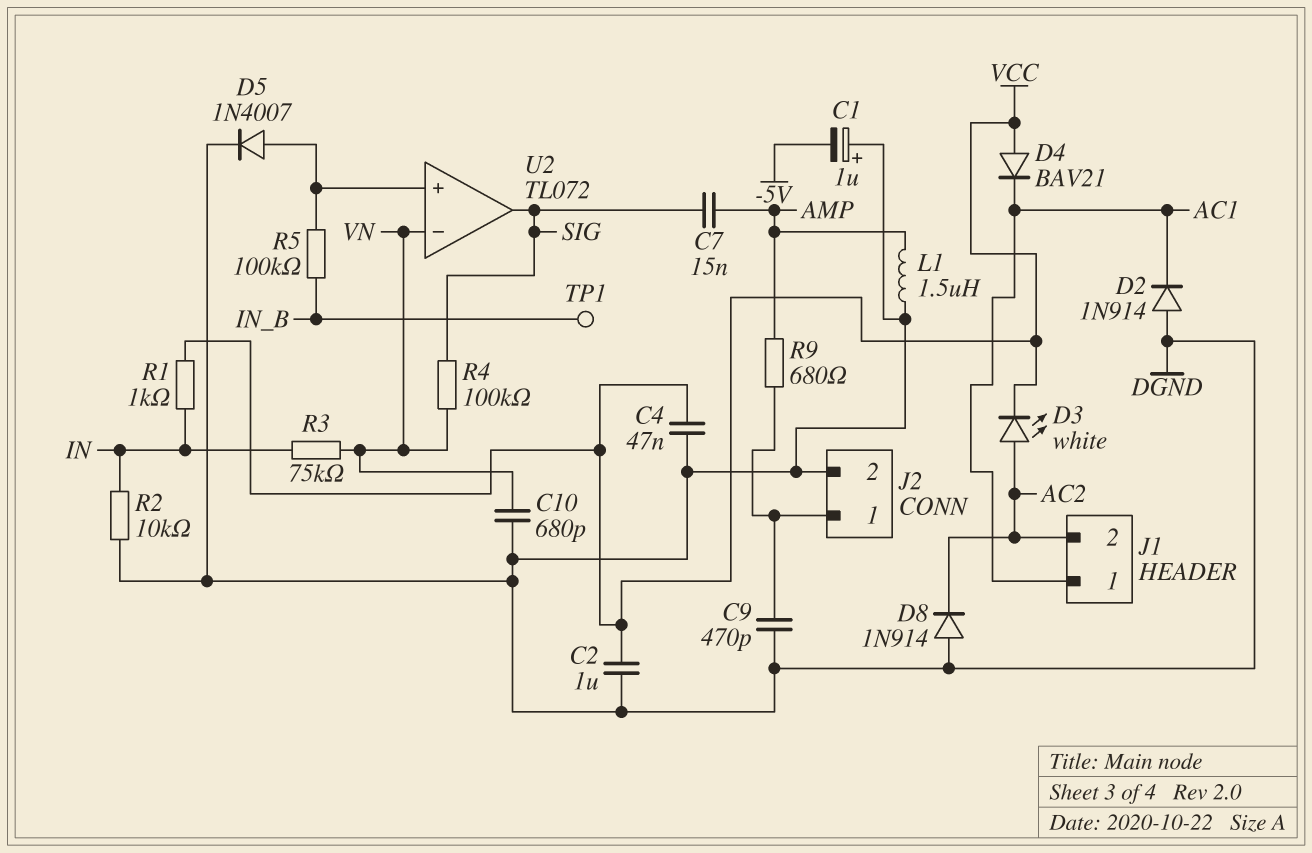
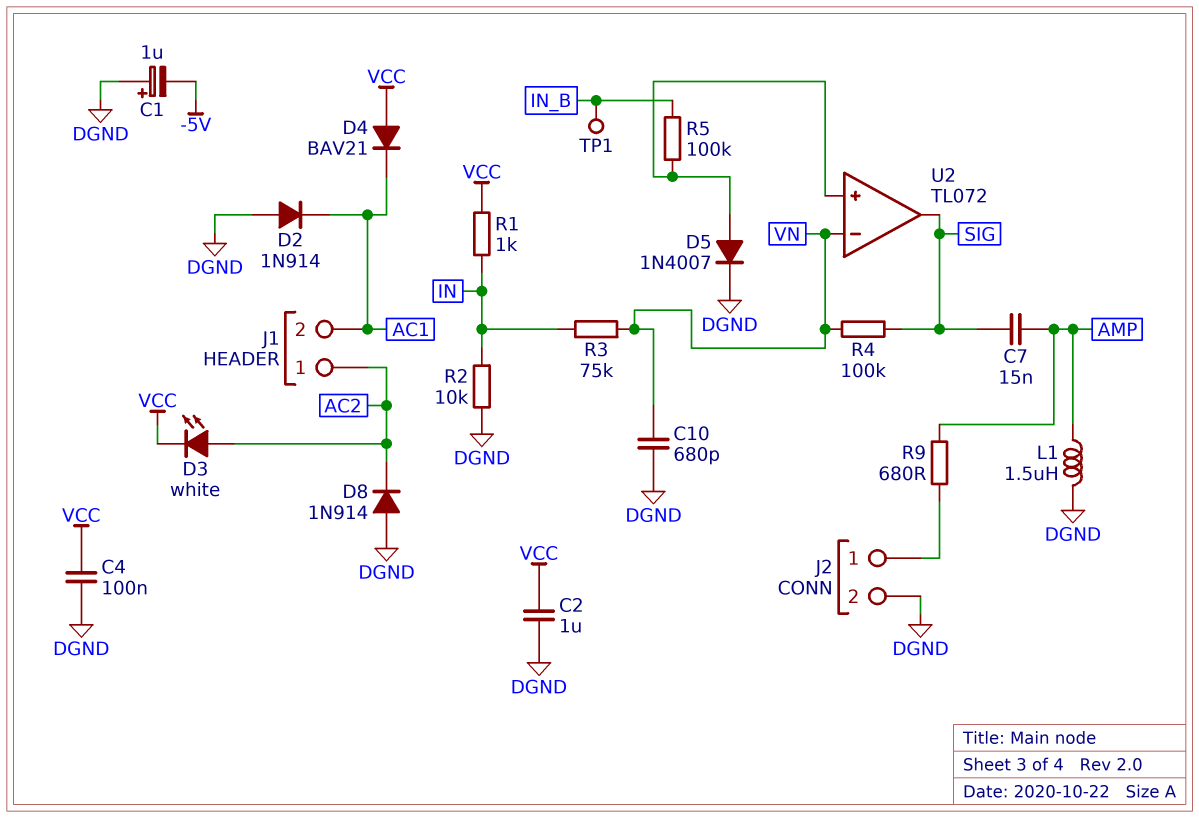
C4: 47nF (DGND, VCC) -> 100nF (DGND, VCC)
C9: 470pF (DGND, J2/1) -> none
J1 pin 1: AC1 -> AC2
J1 pin 2: AC2 -> AC1

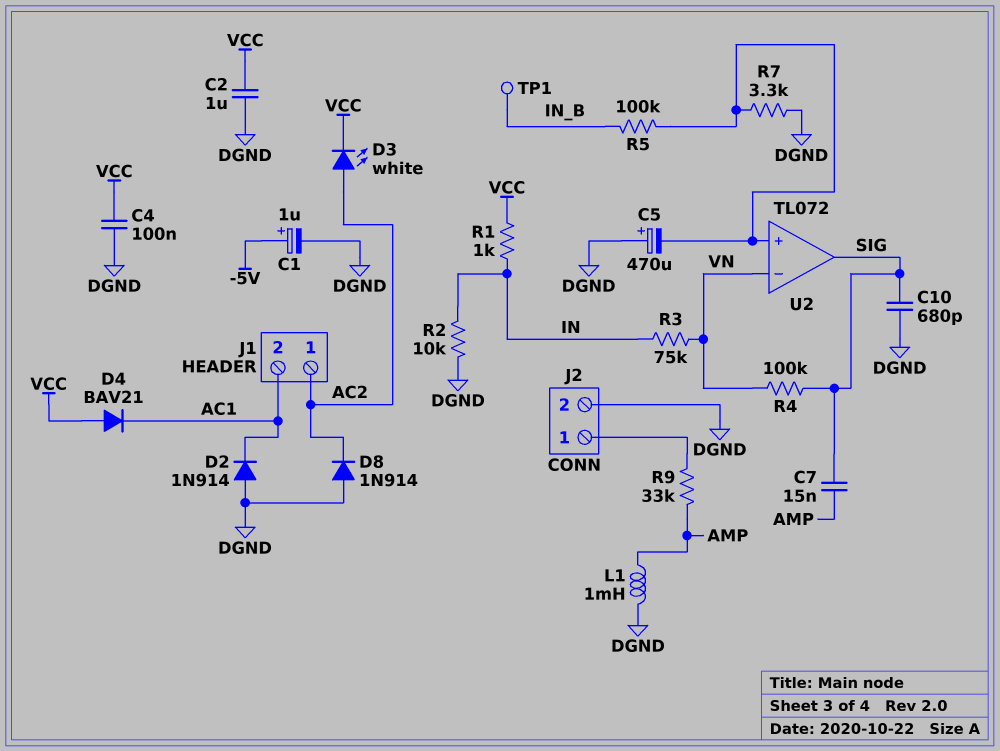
C1: 1uF (plus DGND, minus -5V) -> 1uF (plus -5V, minus DGND)
C5: none -> 470uF (plus DGND, minus U2/in+)
C10: 680pF (DGND, VN) -> 680pF (DGND, SIG)
D5: diode 1N4007 (A U2/in+, K DGND) -> none
L1: 1.5uH (AMP, DGND) -> 1mH (AMP, DGND)
R7: none -> 3.3k (DGND, U2/in+)
R9: 680 (AMP, J2/1) -> 33k (AMP, J2/1)

